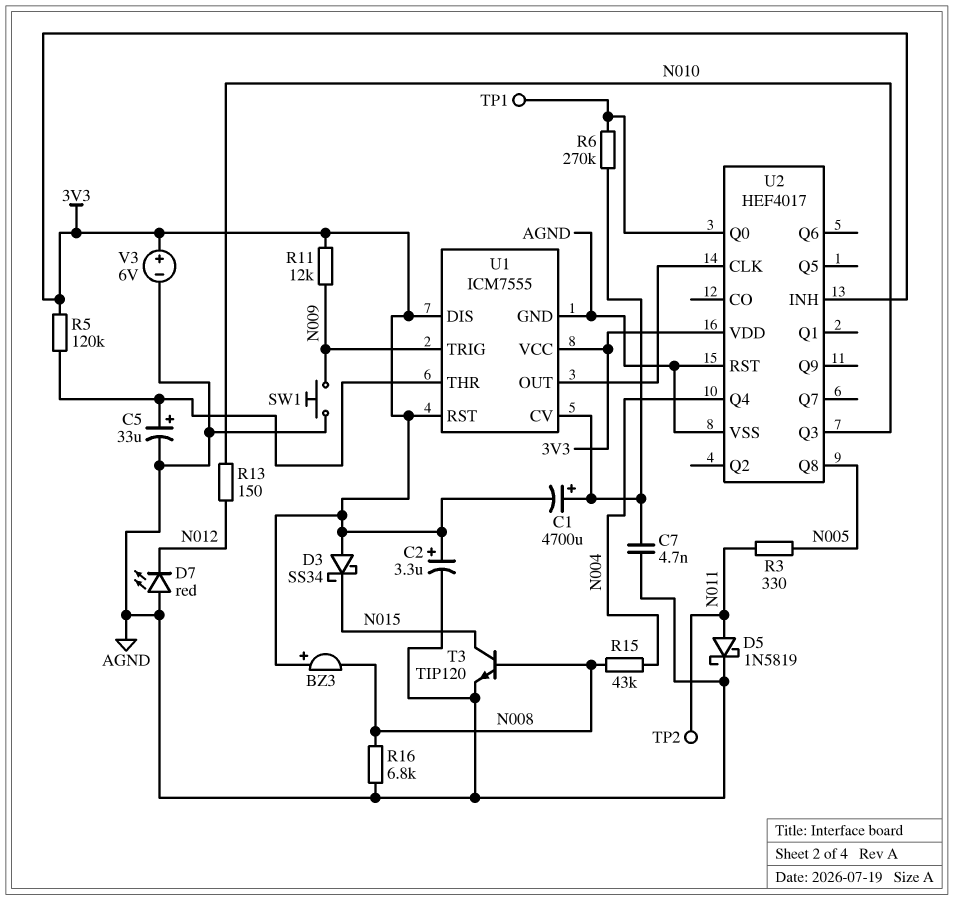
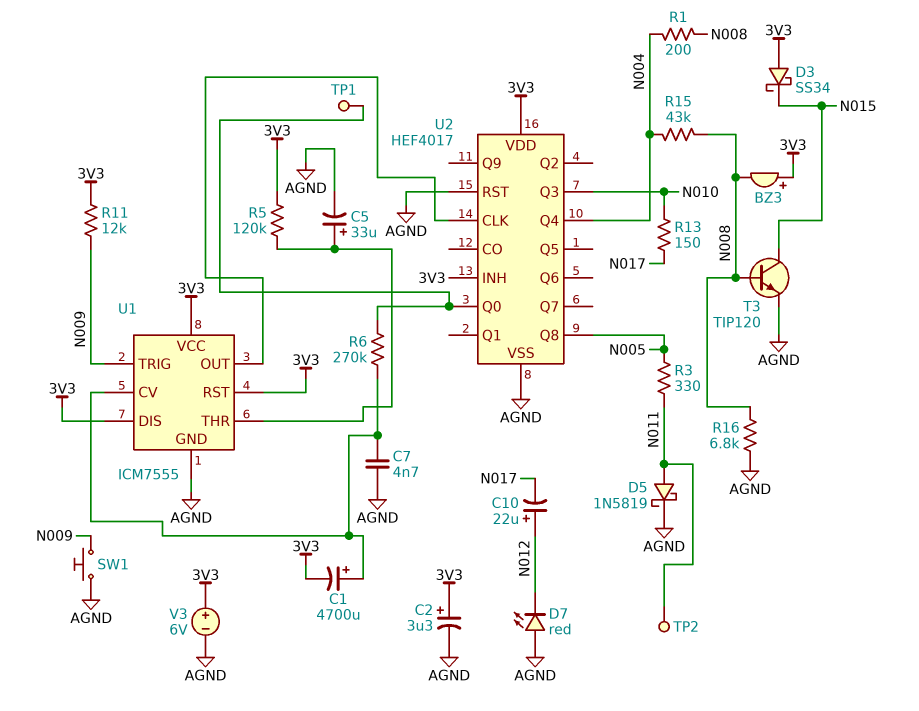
C10: none -> 22uF (plus N012, minus N017)
R1: none -> 200 (N004, N008)
R13: 150 (N010, N012) -> 150 (N010, N017)

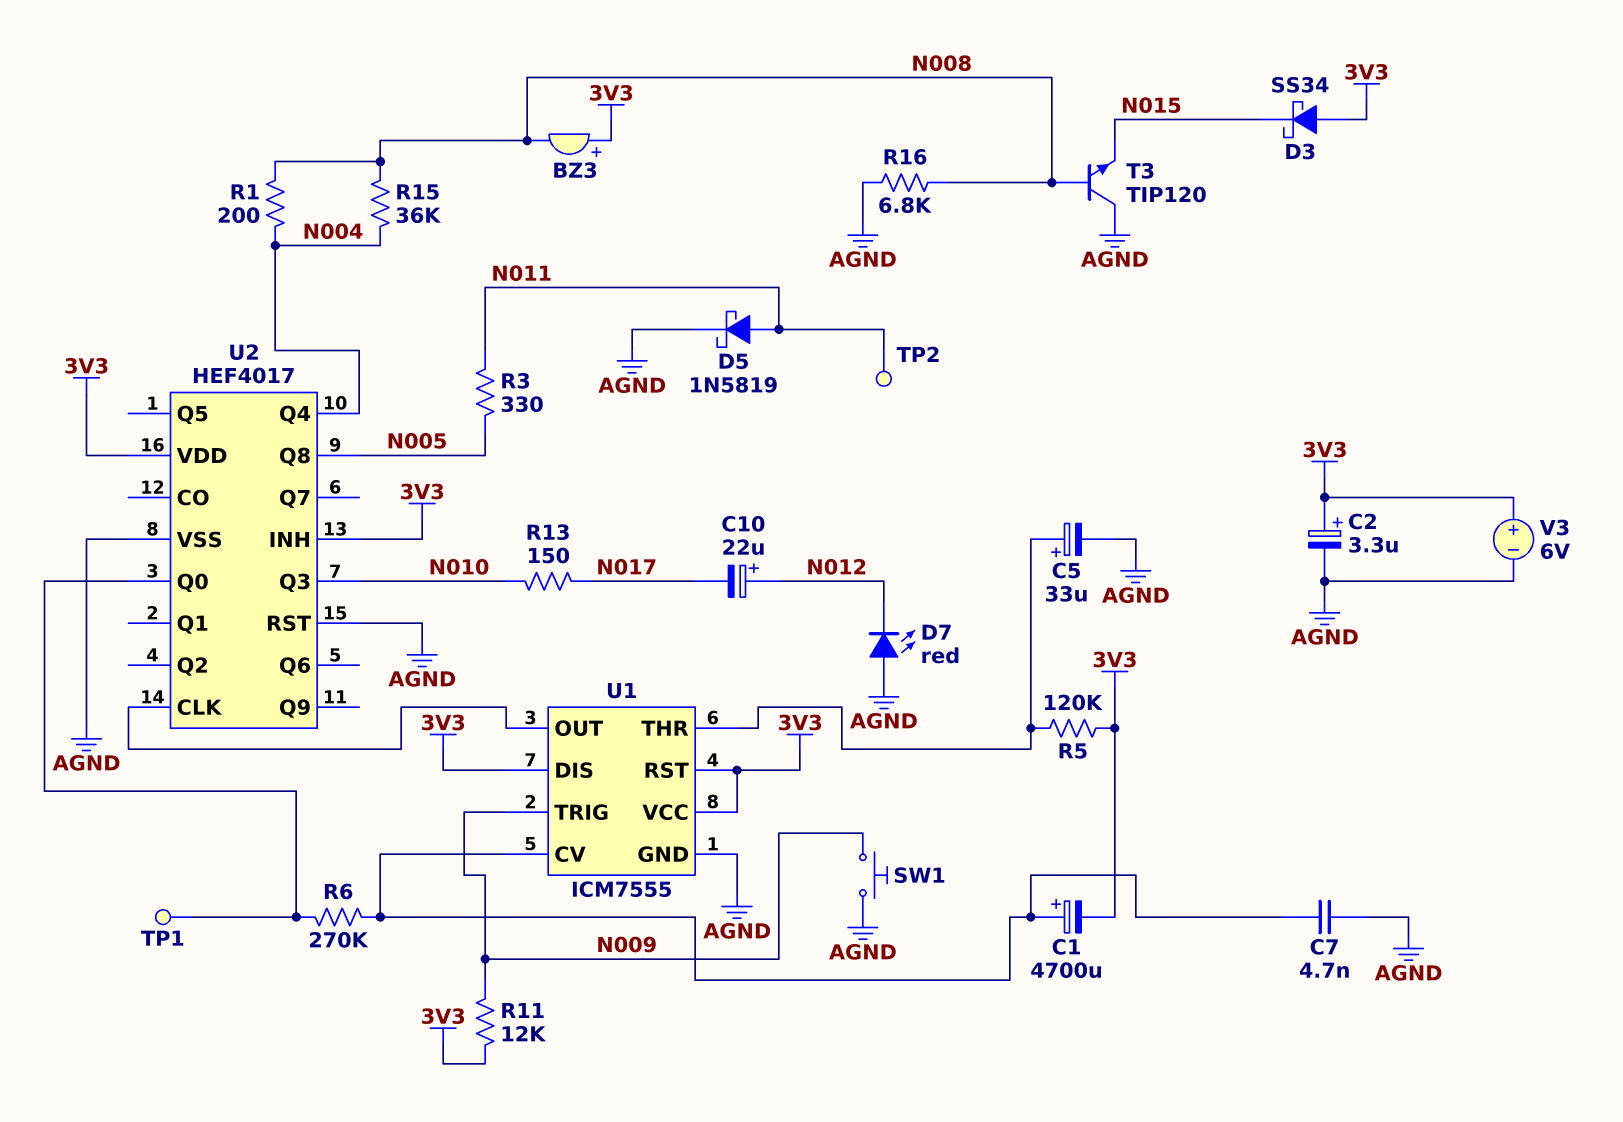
R15: 43k (N004, N008) -> 36k (N004, N008)
T3: NPN TIP120 (B N008, C N015, E AGND) -> NPN TIP120 (B N008, C AGND, E N015)

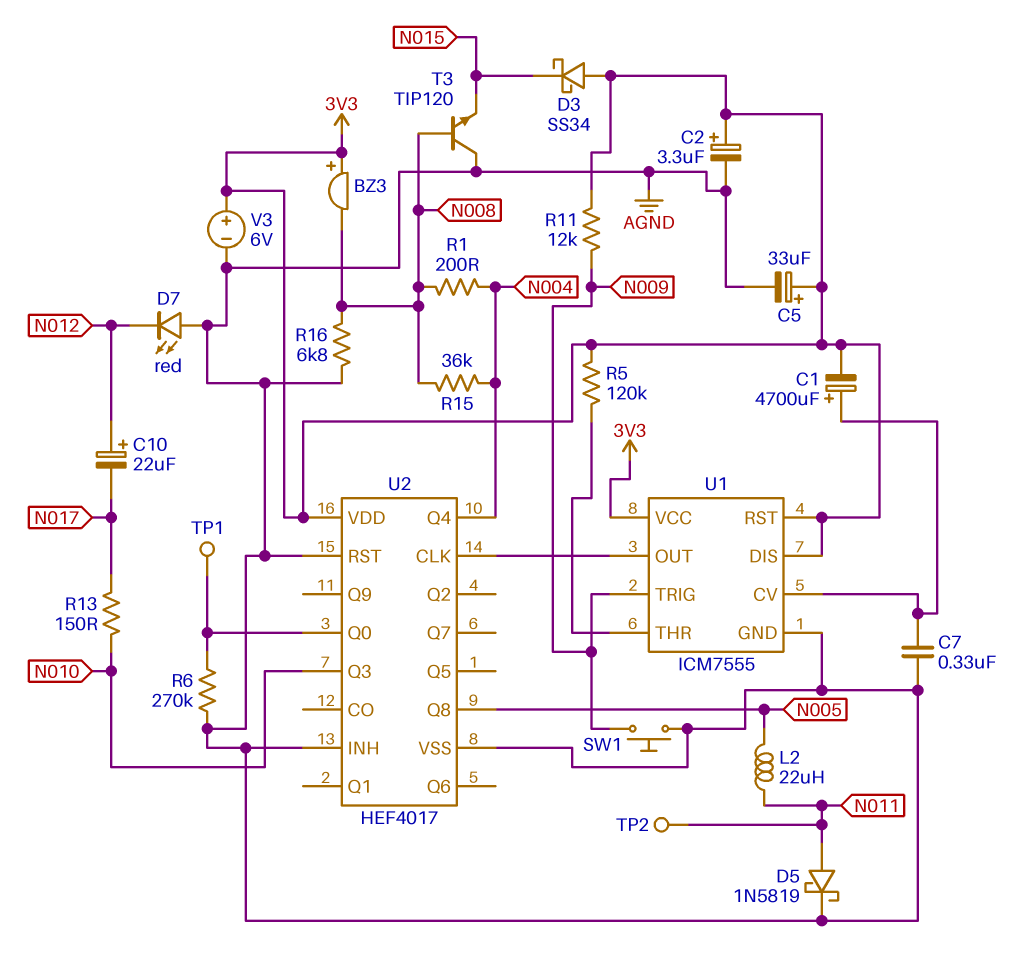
C5: 33uF (plus U1/THR, minus AGND) -> 33uF (plus 3V3, minus AGND)
C7: 4.7nF (AGND, U1/CV) -> 330nF (AGND, U1/CV)
L2: none -> 22uH (N005, N011)
R3: 330 (N005, N011) -> none
R6: 270k (U1/CV, U2/Q0) -> 270k (AGND, U2/Q0)
U2 pin INH: 3V3 -> AGND

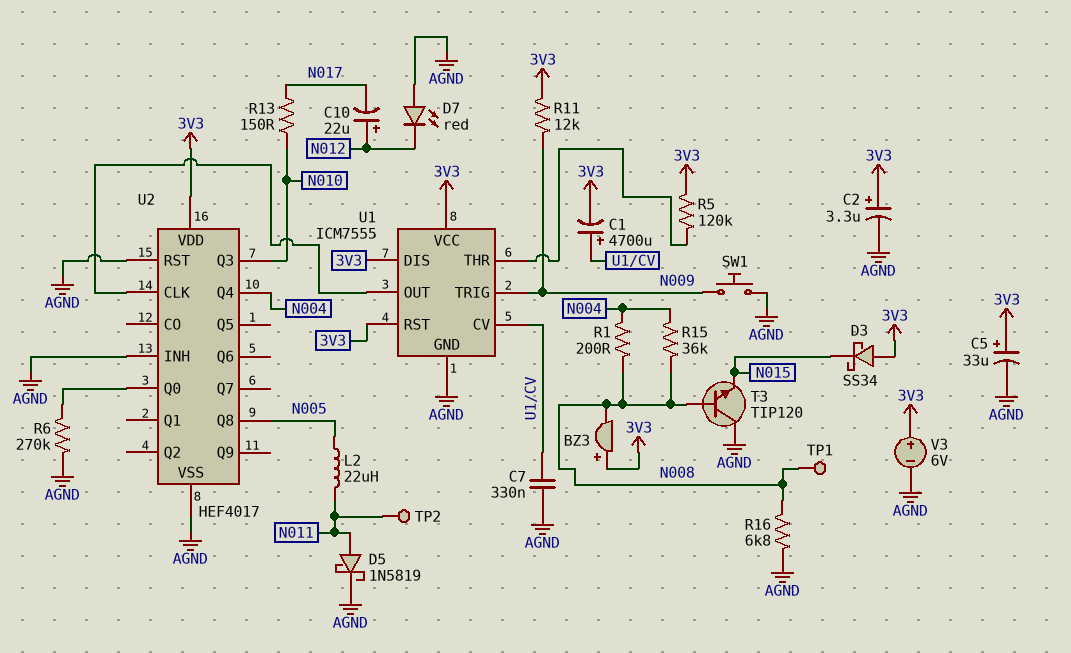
TP1: test point (U2/Q0) -> test point (N008)

